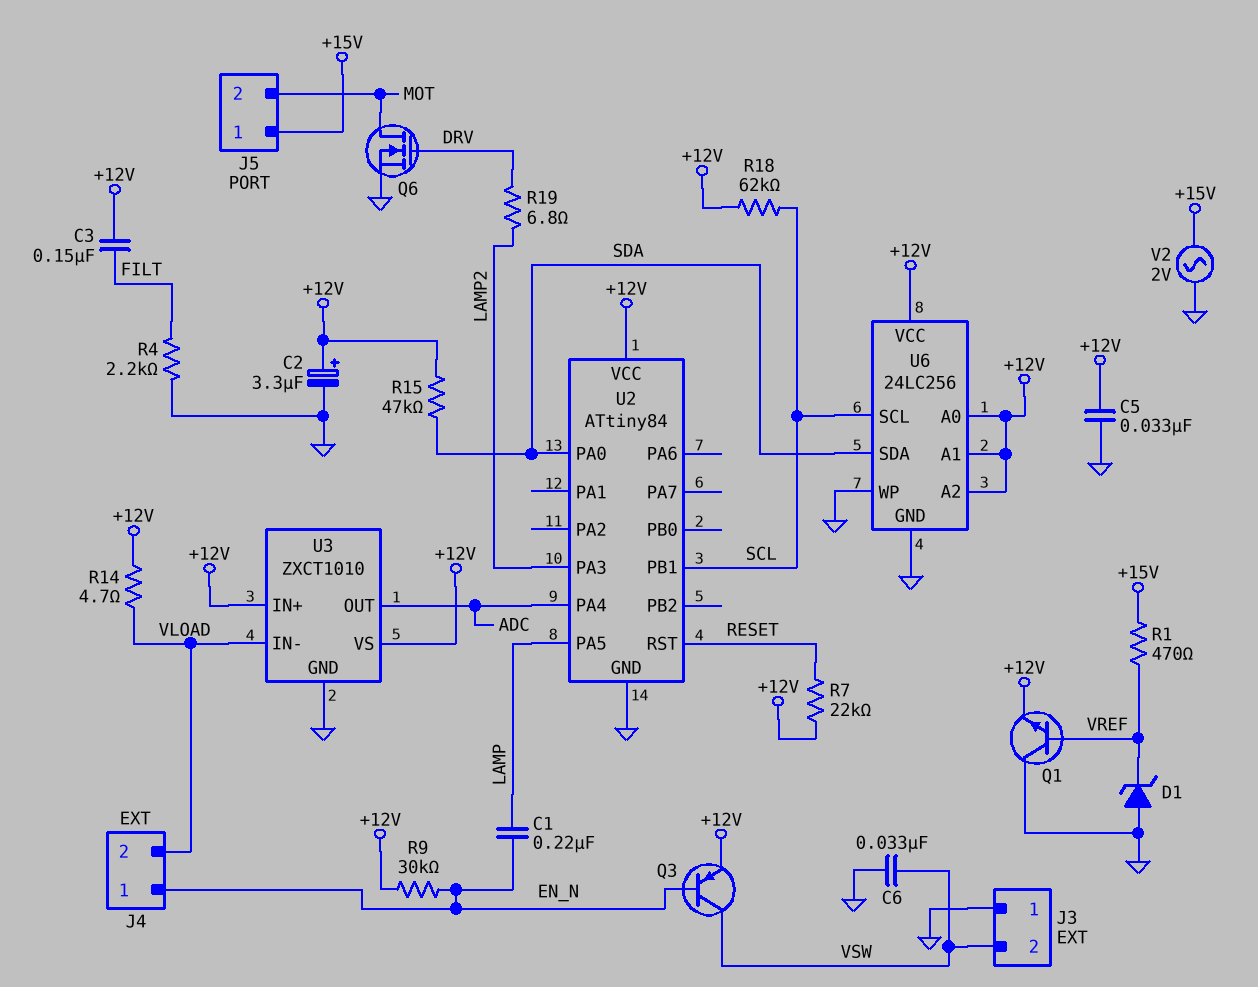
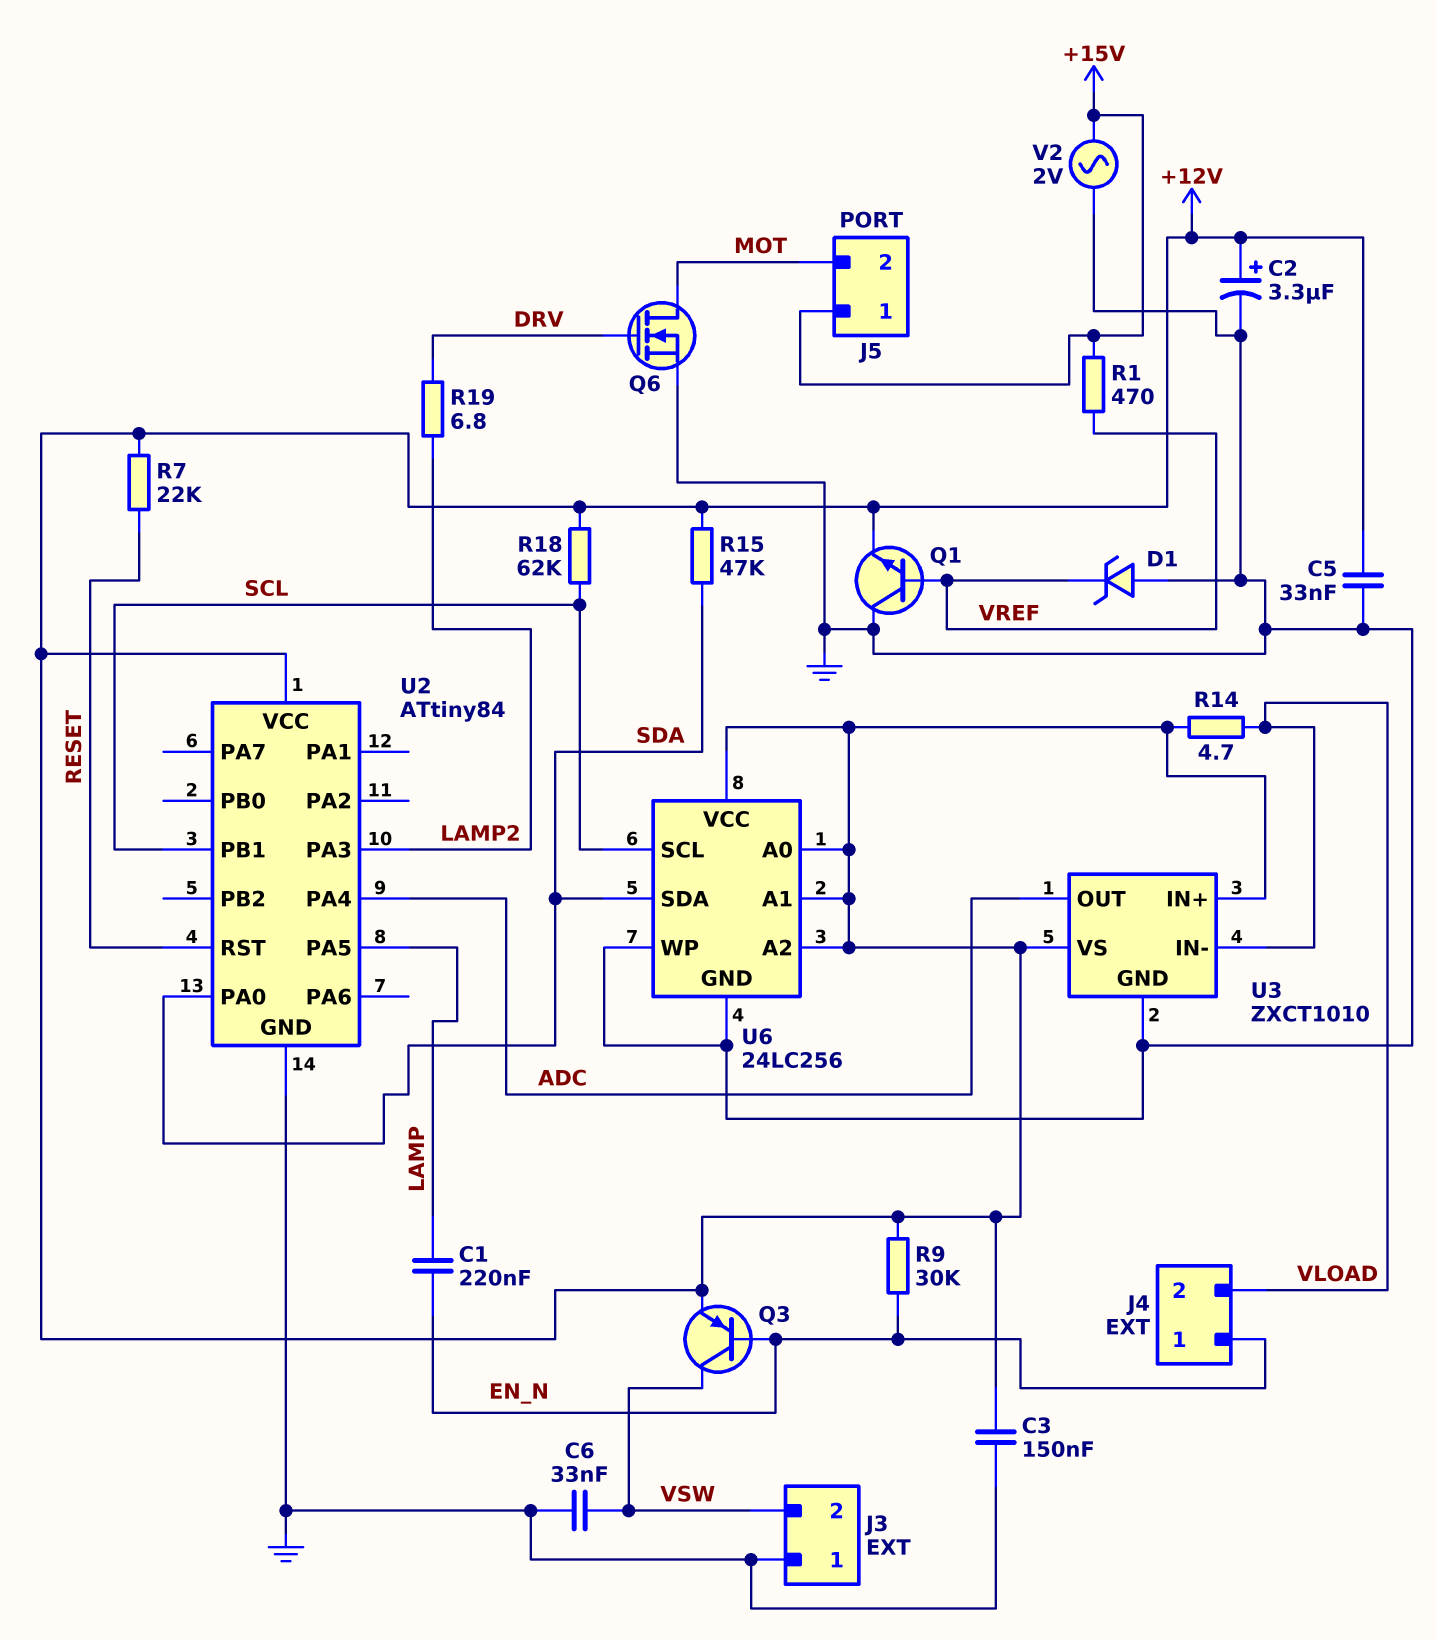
C3: 150nF (+12V, FILT) -> 150nF (+12V, GND)
R4: 2.2k (FILT, GND) -> none

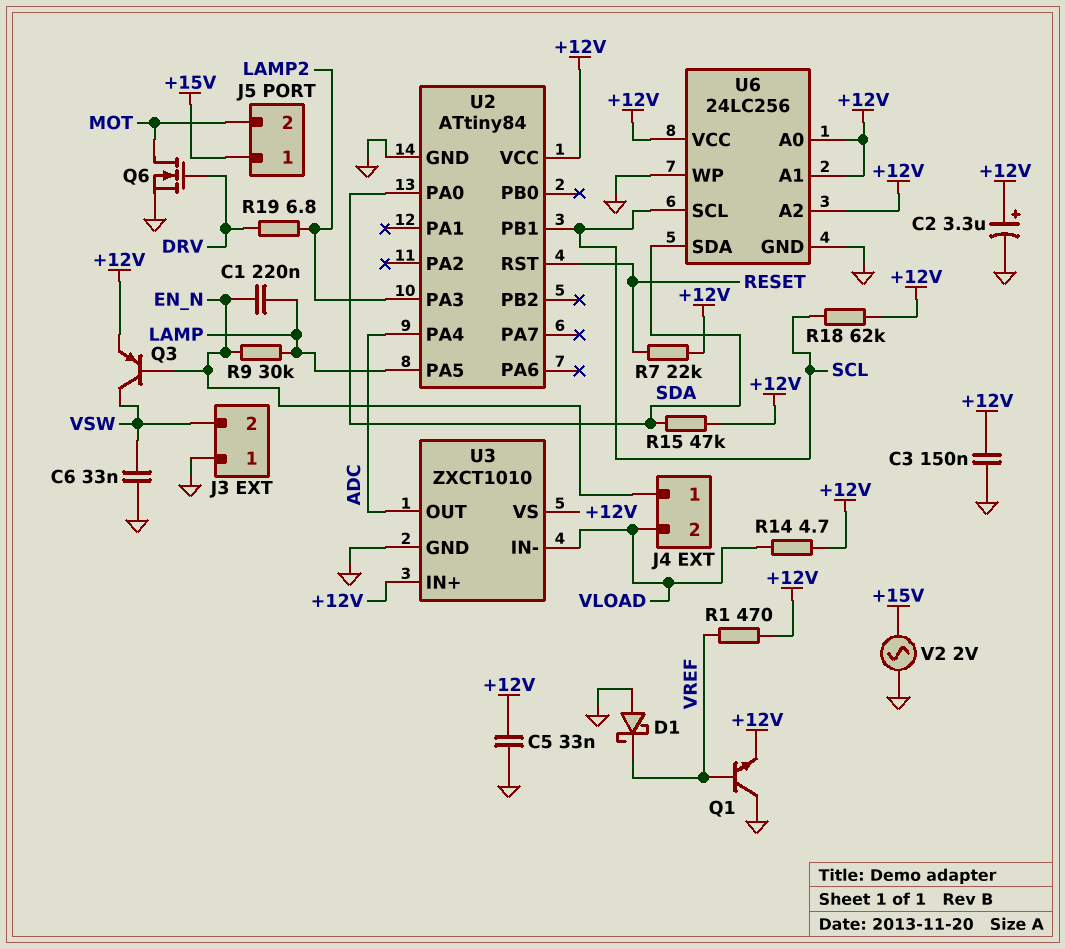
D1: zener (A GND, K VREF) -> schottky (A GND, K VREF)
R1: 470 (+15V, VREF) -> 470 (+12V, VREF)
R9: 30k (+12V, EN_N) -> 30k (EN_N, LAMP)

